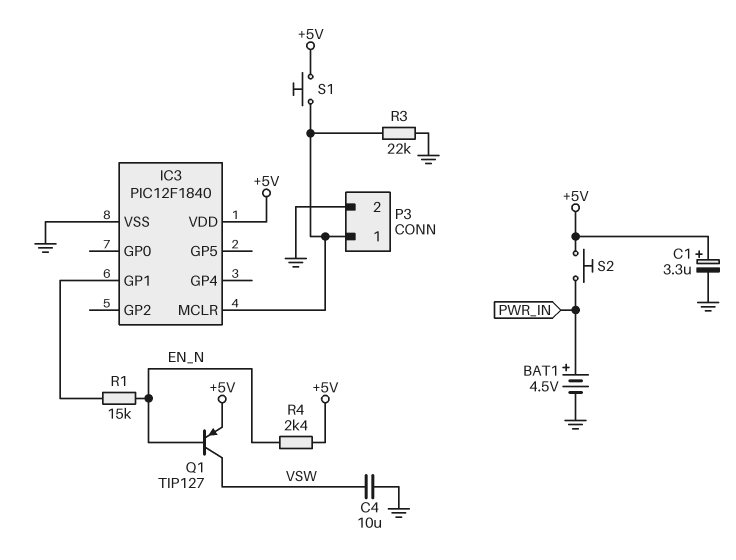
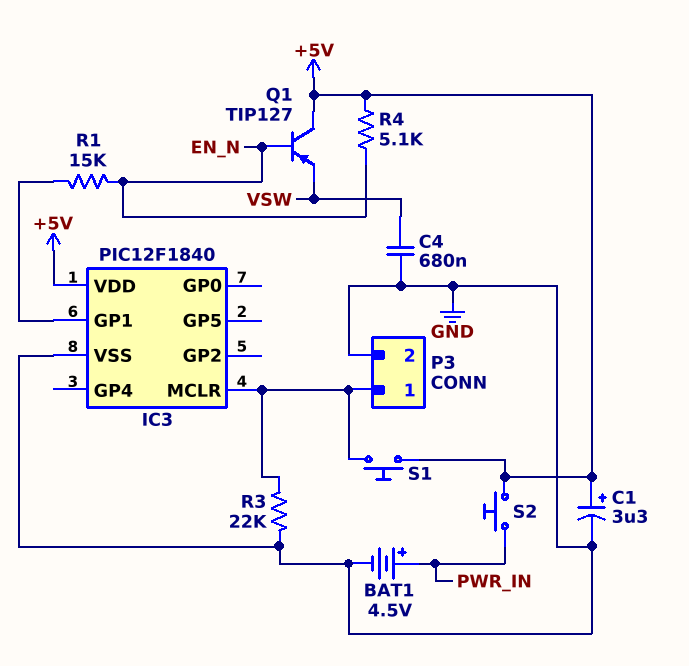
C4: 10uF (GND, VSW) -> 680nF (GND, VSW)
Q1: PNP TIP127 (B EN_N, C VSW, E +5V) -> PNP TIP127 (B EN_N, C +5V, E VSW)
R4: 2.4k (+5V, EN_N) -> 5.1k (+5V, EN_N)

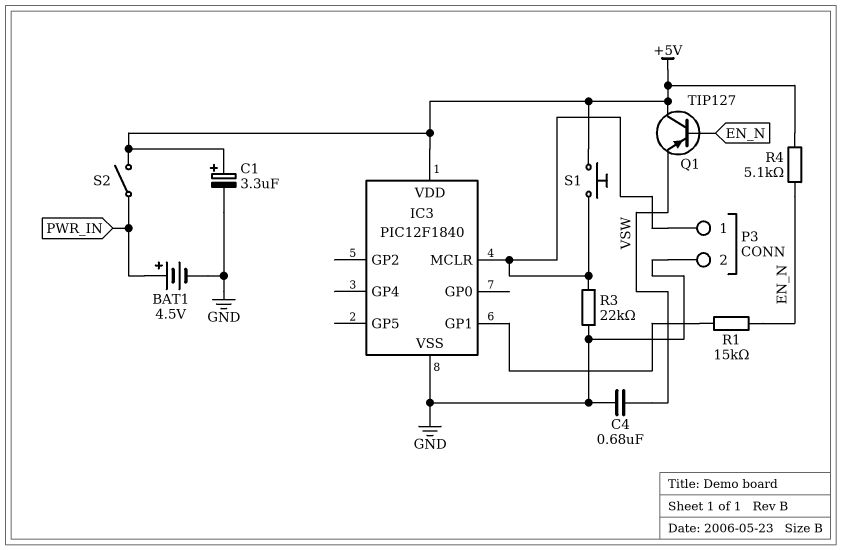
S2: button (+5V, PWR_IN) -> switch (+5V, PWR_IN)

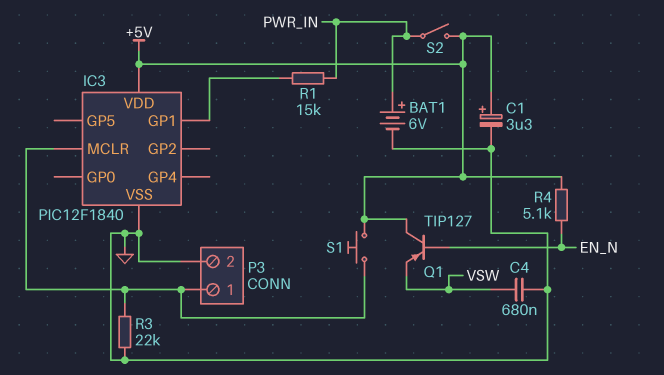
BAT1: 4.5V (plus PWR_IN, minus GND) -> 6V (plus PWR_IN, minus GND)
R1: 15k (EN_N, IC3/GP1) -> 15k (IC3/GP1, PWR_IN)

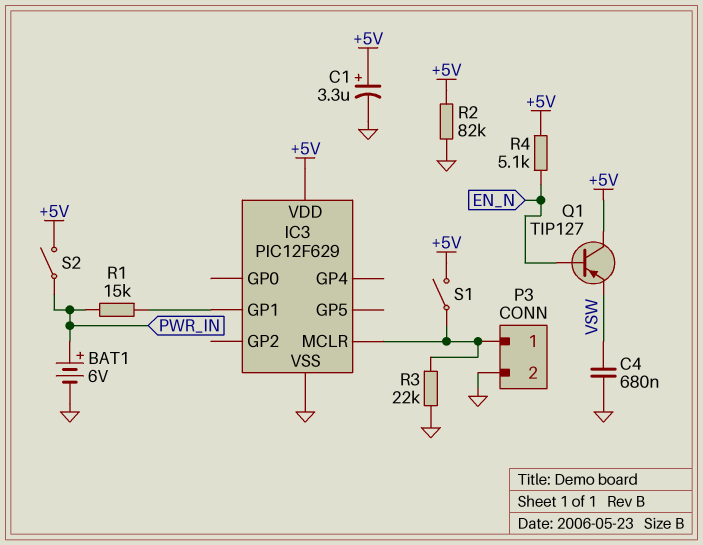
IC3: PIC12F1840 -> PIC12F629
R2: none -> 82k (+5V, GND)
S1: button (+5V, IC3/MCLR) -> switch (+5V, IC3/MCLR)

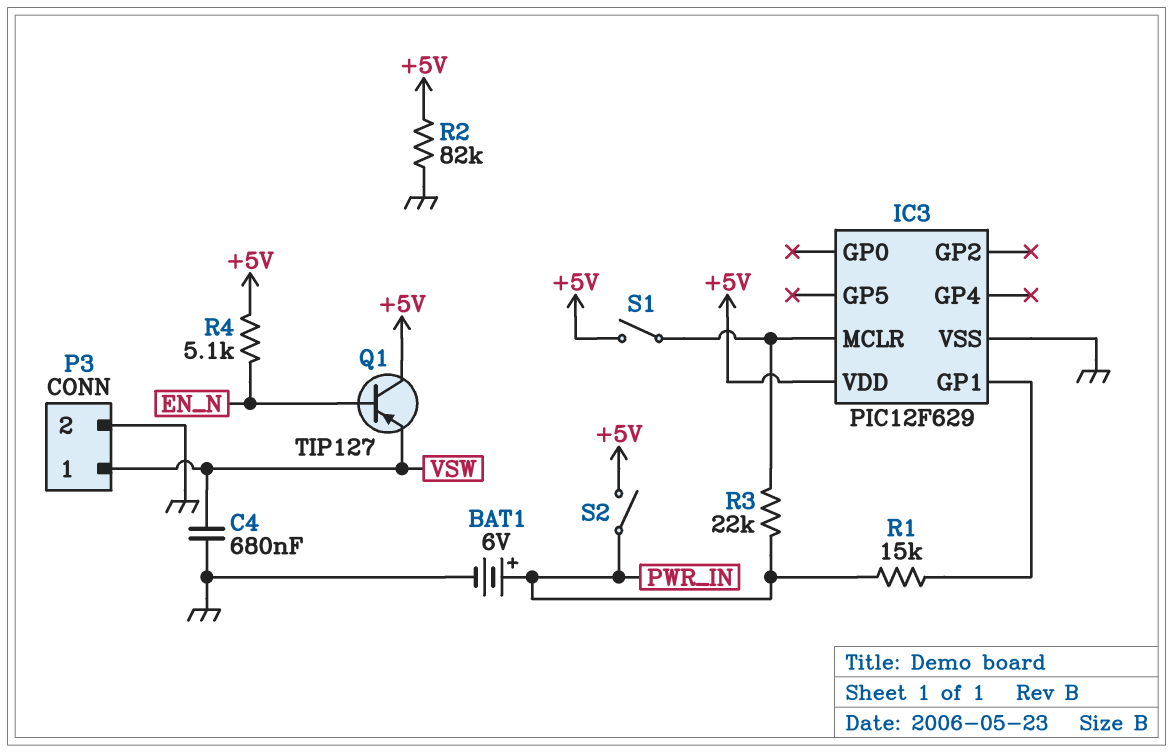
C1: 3.3uF (plus +5V, minus GND) -> none
P3 pin 1: IC3/MCLR -> VSW
R3: 22k (GND, IC3/MCLR) -> 22k (IC3/MCLR, PWR_IN)

